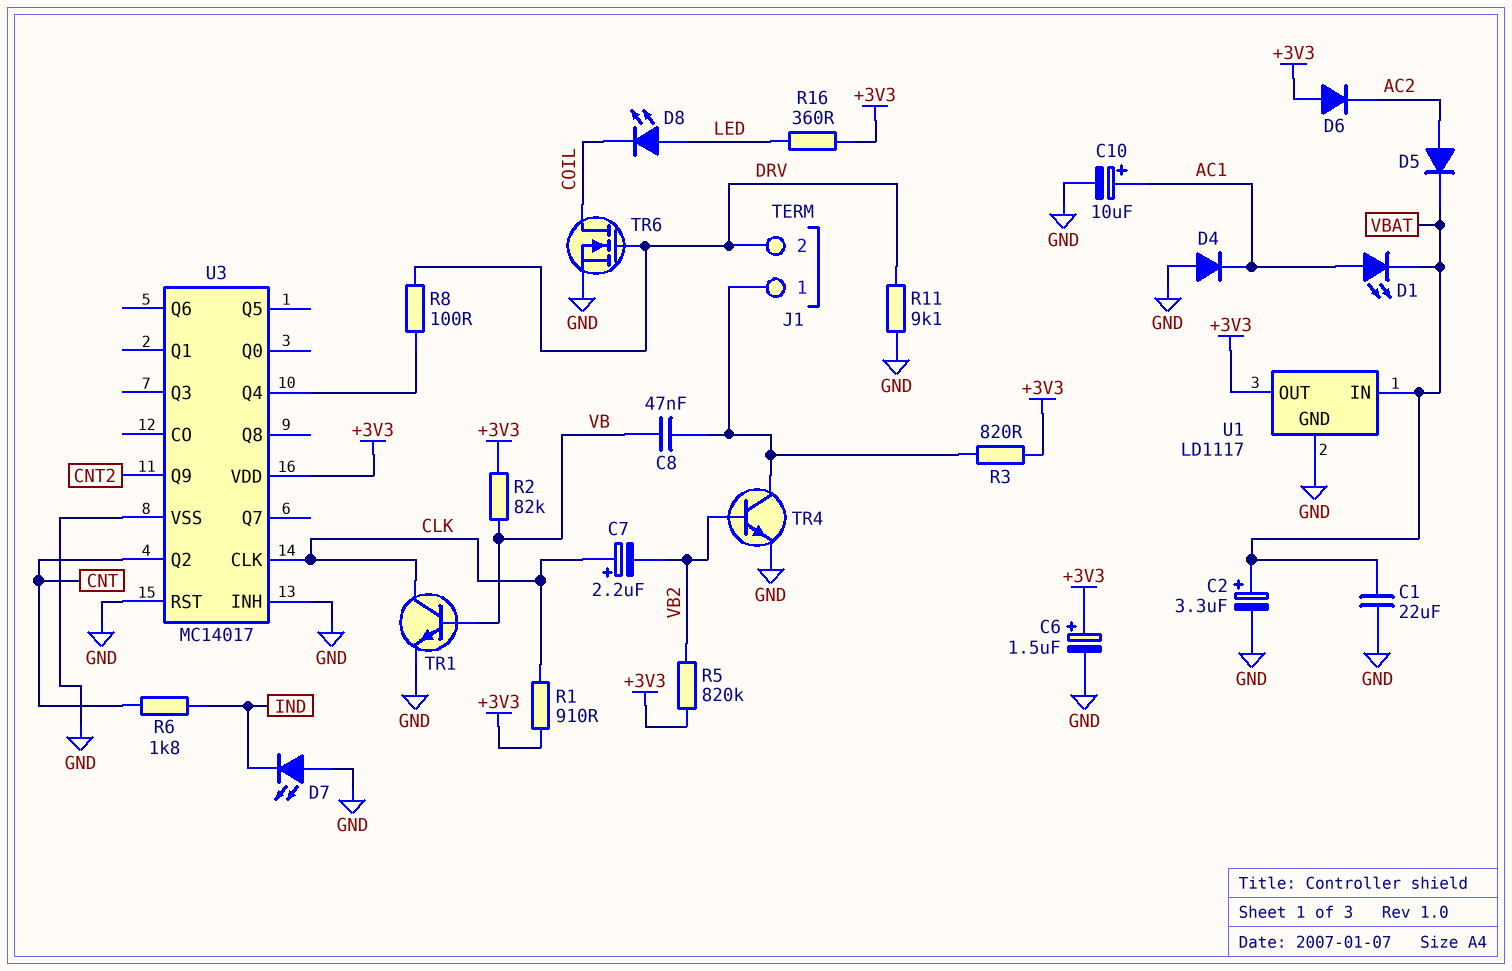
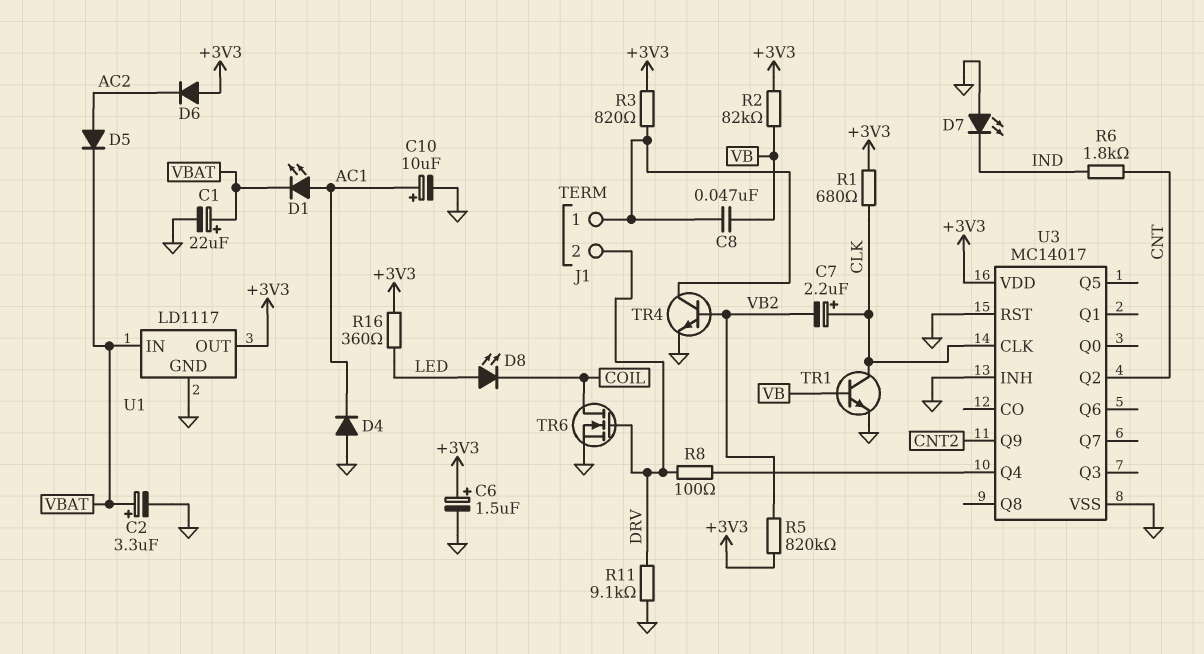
C1: 22uF (GND, VBAT) -> 22uF (plus VBAT, minus GND)
R1: 910 (+3V3, CLK) -> 680 (+3V3, CLK)

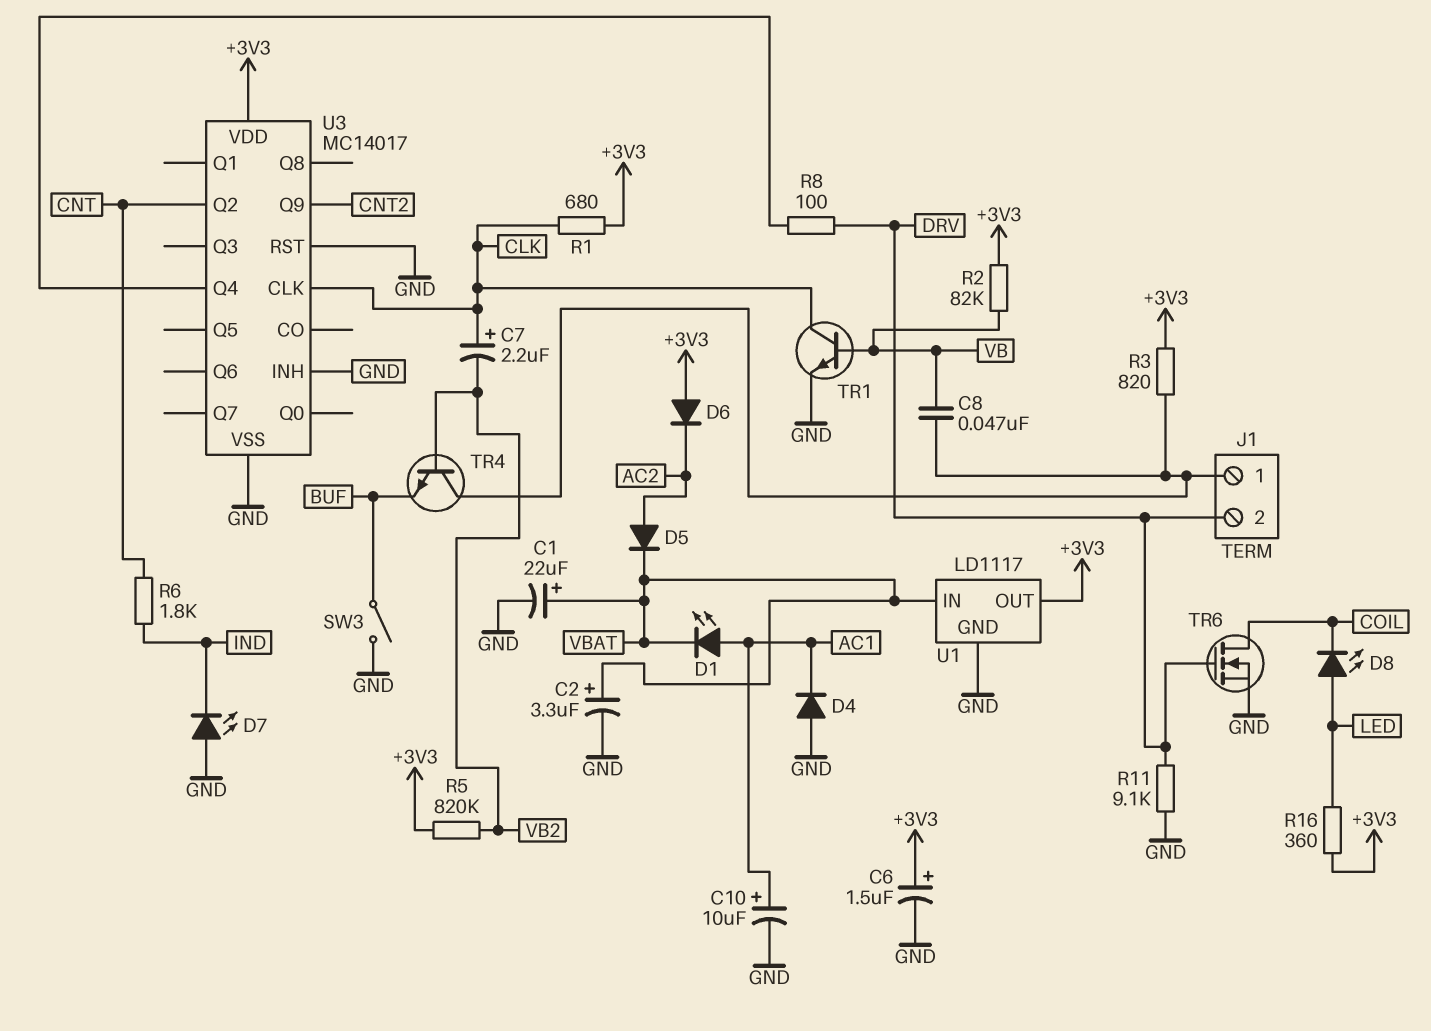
SW3: none -> switch (BUF, GND)
TR4: NPN (B VB2, C J1/1, E GND) -> NPN (B VB2, C J1/1, E BUF)

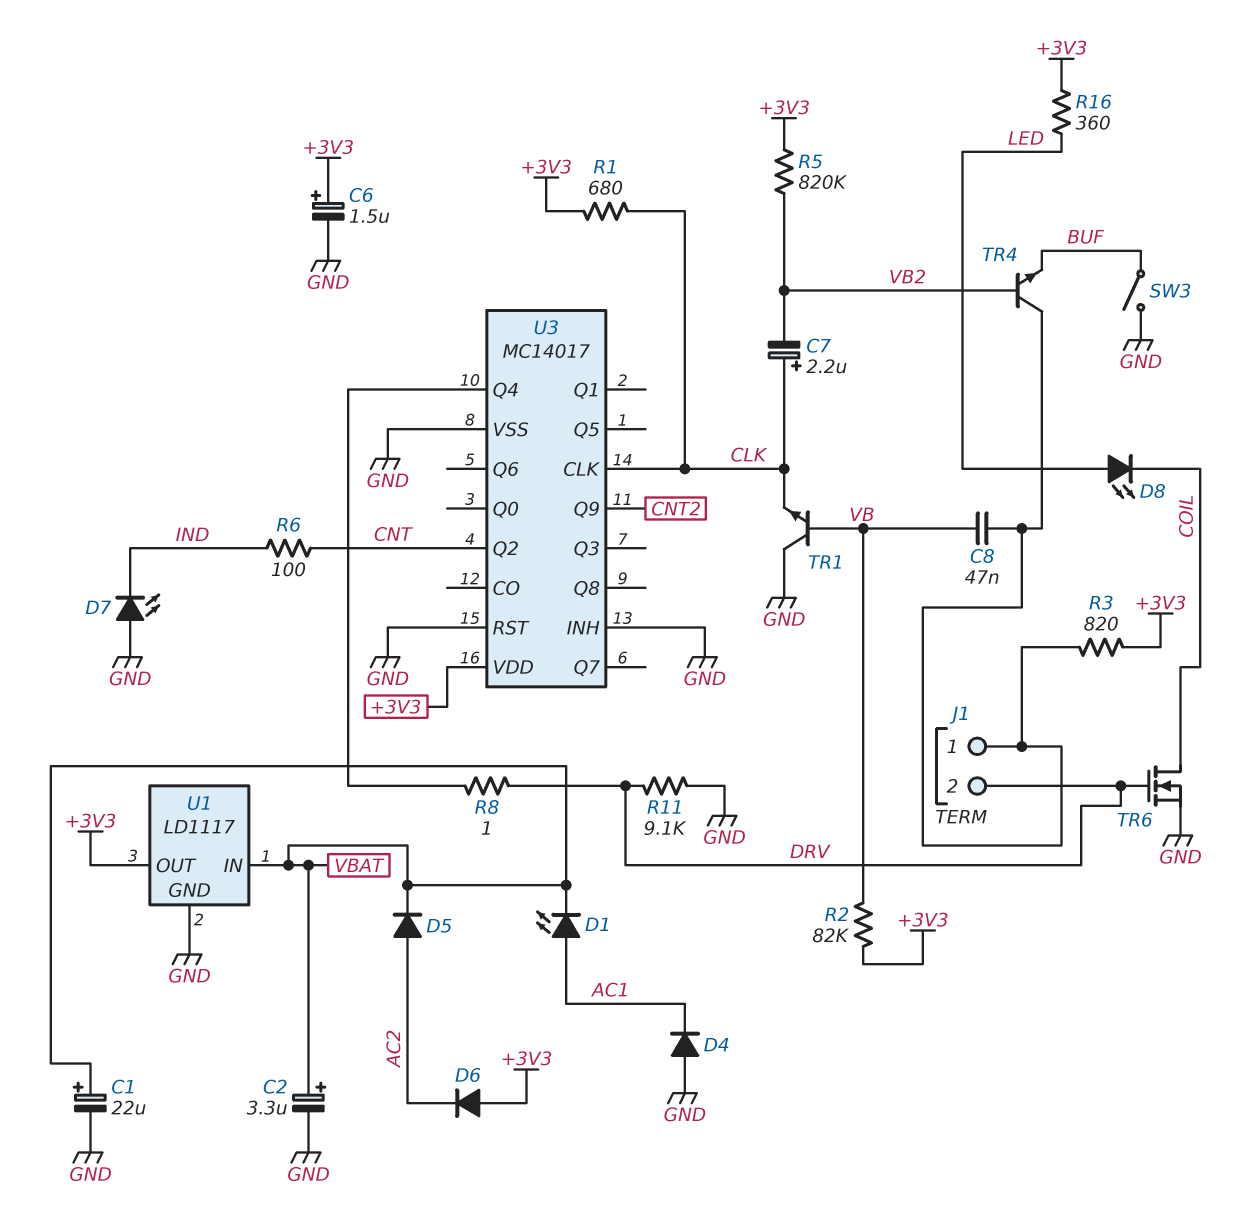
C10: 10uF (plus AC1, minus GND) -> none
R6: 1.8k (CNT, IND) -> 100 (CNT, IND)
R8: 100 (DRV, U3/Q4) -> 1 (DRV, U3/Q4)
TR1: NPN (B VB, C CLK, E GND) -> NPN (B VB, C GND, E CLK)

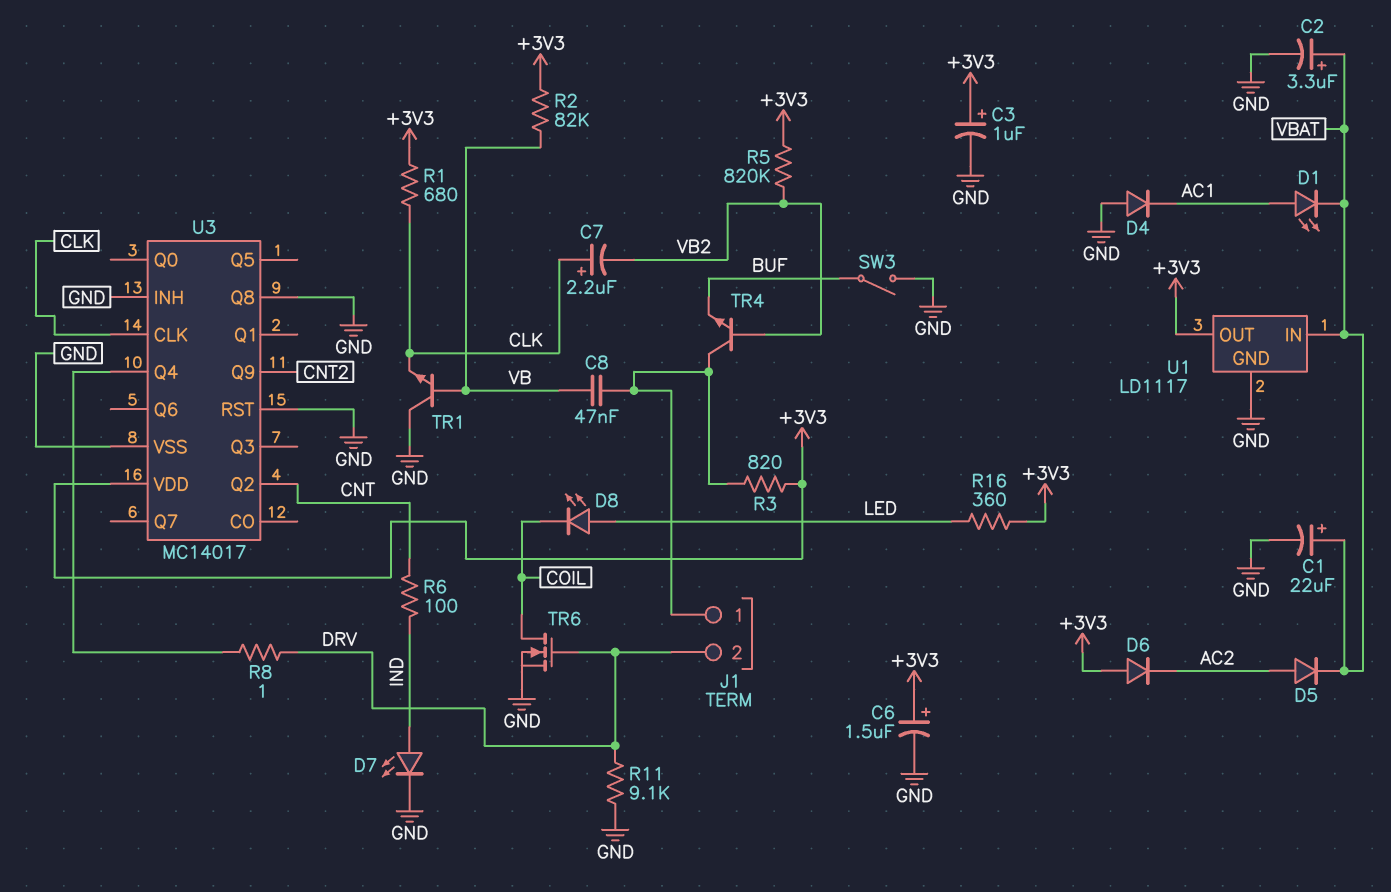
C3: none -> 1uF (plus +3V3, minus GND)
D7: LED (A GND, K IND) -> LED (A IND, K GND)
U3 pin Q8: none -> GND

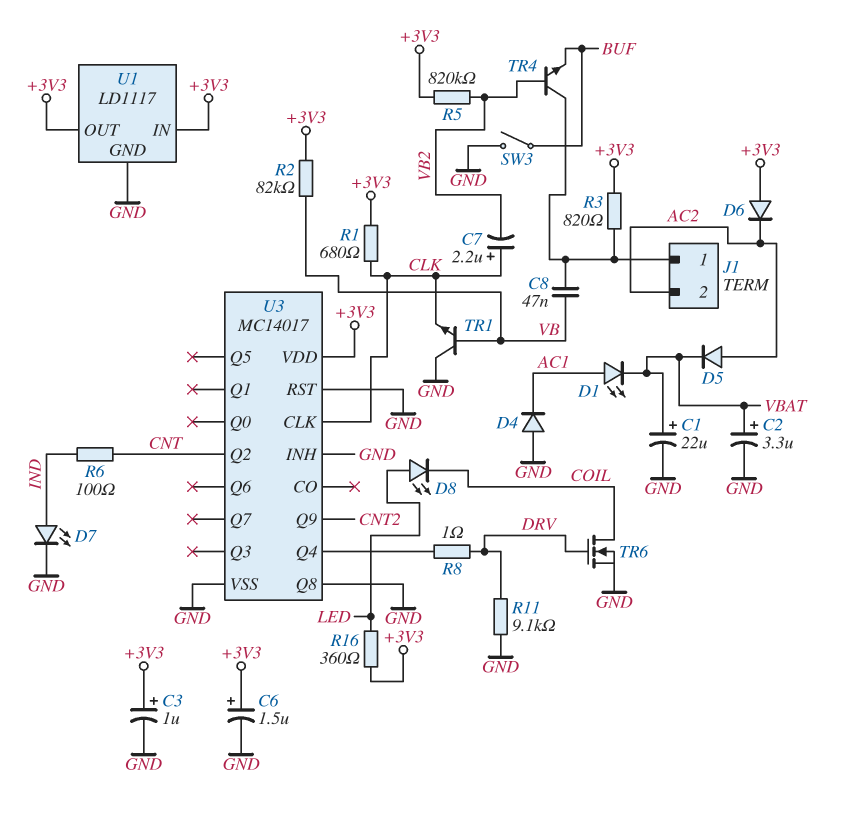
J1 pin 2: DRV -> AC2
U1 pin IN: VBAT -> +3V3

